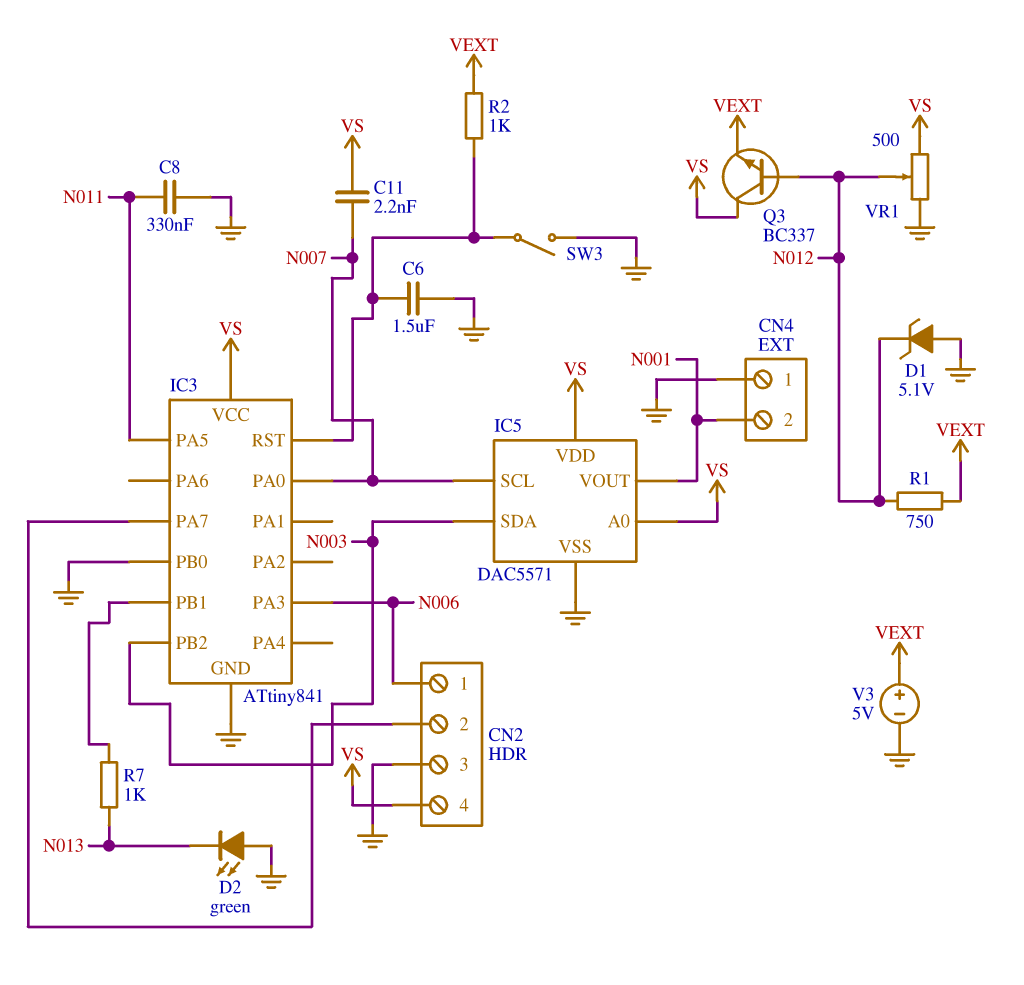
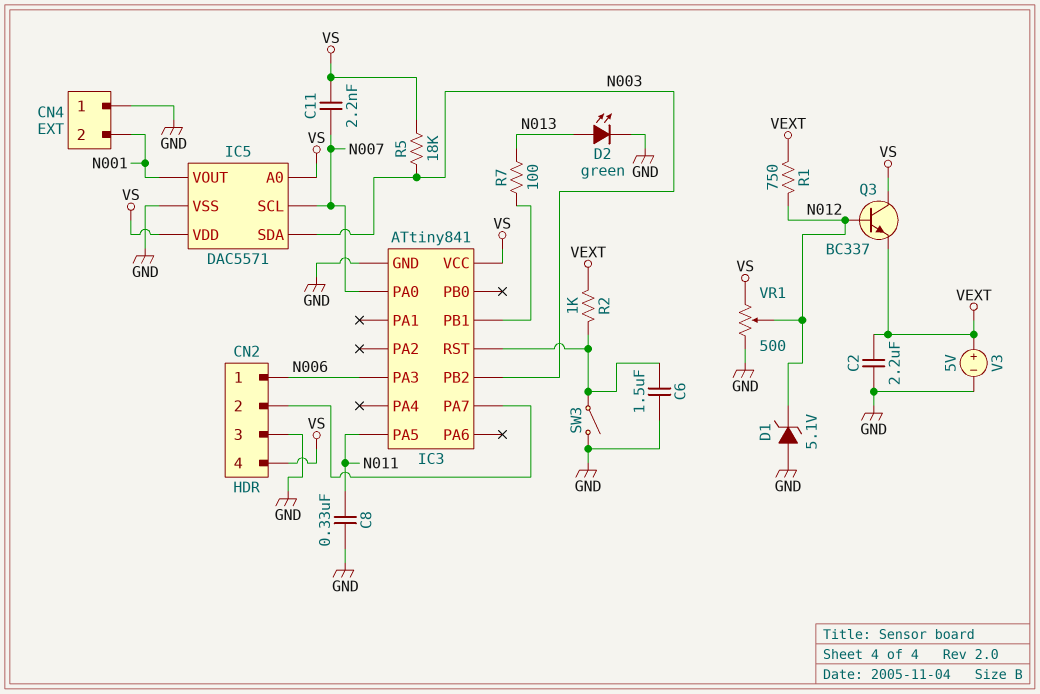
C2: none -> 2.2uF (GND, VEXT)
D2: LED green (A GND, K N013) -> LED green (A N013, K GND)
IC3 pin PB0: GND -> none
R5: none -> 18k (N003, VS)
R7: 1k (IC3/PB1, N013) -> 100 (IC3/PB1, N013)

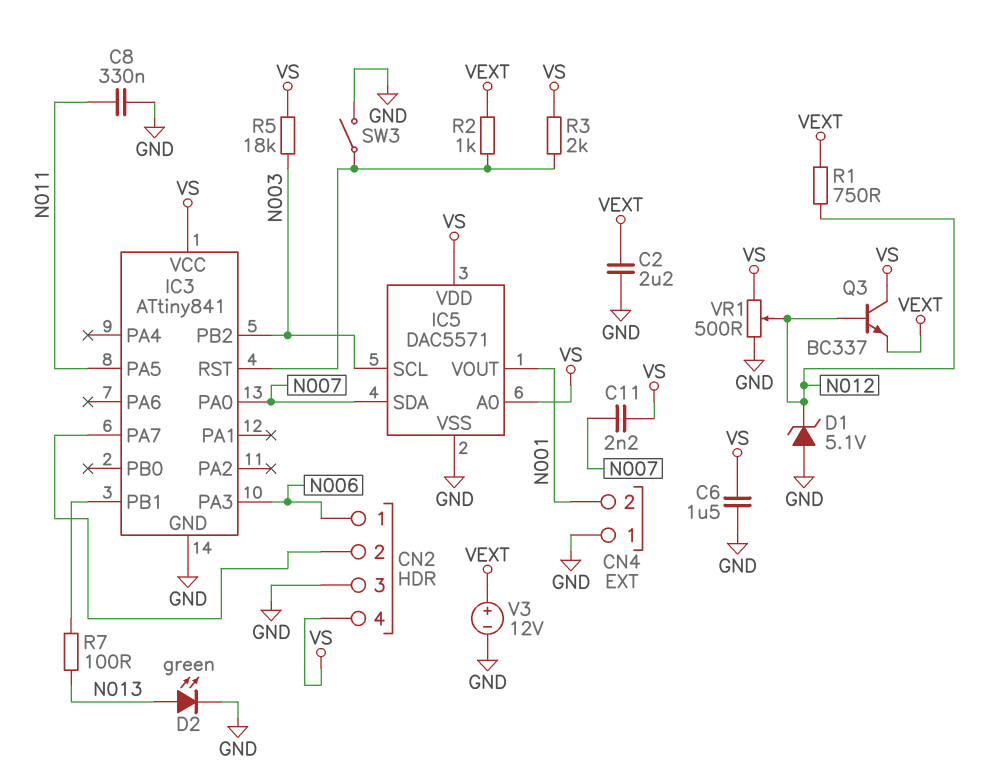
C6: 1.5uF (GND, IC3/RST) -> 1.5uF (GND, VS)
IC5 pin SCL: N007 -> N003
IC5 pin SDA: N003 -> N007
R3: none -> 2k (IC3/RST, VS)
V3: 5V (plus VEXT, minus GND) -> 12V (plus VEXT, minus GND)

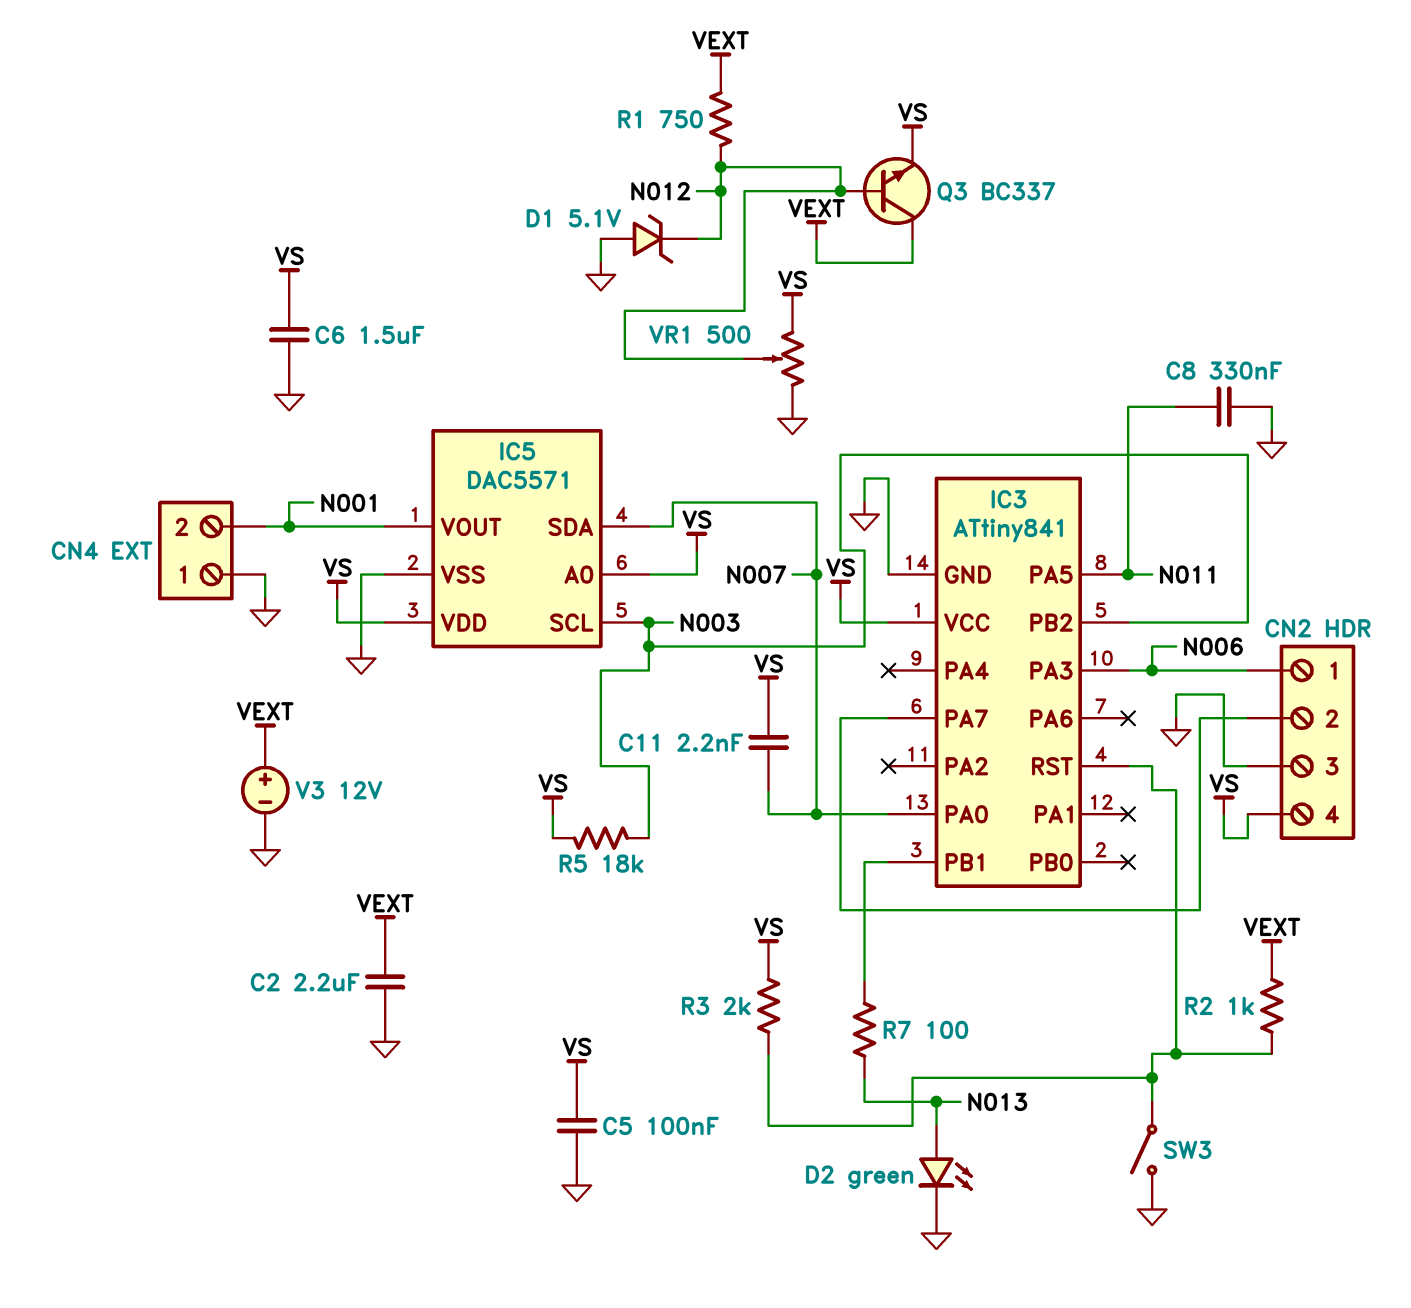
C5: none -> 100nF (GND, VS)
Q3: NPN BC337 (B N012, C VS, E VEXT) -> NPN BC337 (B N012, C VEXT, E VS)

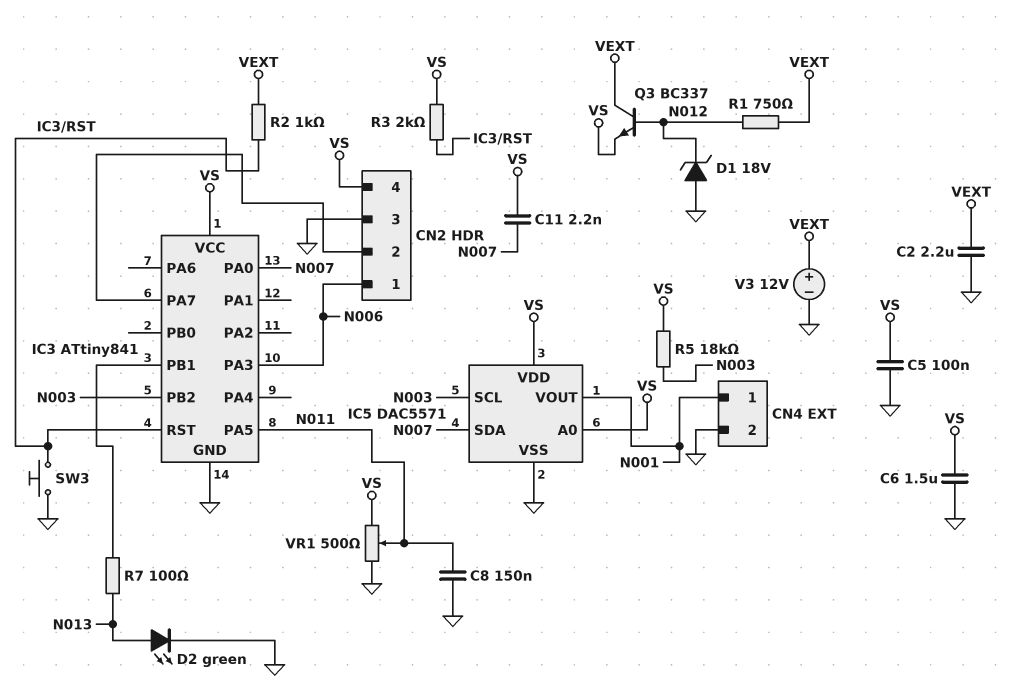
C8: 330nF (GND, N011) -> 150nF (GND, N011)
CN4 pin 1: GND -> N001
CN4 pin 2: N001 -> GND
D1: zener 5.1V (A GND, K N012) -> zener 18V (A GND, K N012)
SW3: switch (GND, IC3/RST) -> button (GND, IC3/RST)
VR1: 500 (GND, VS, wiper N012) -> 500 (GND, VS, wiper N011)

